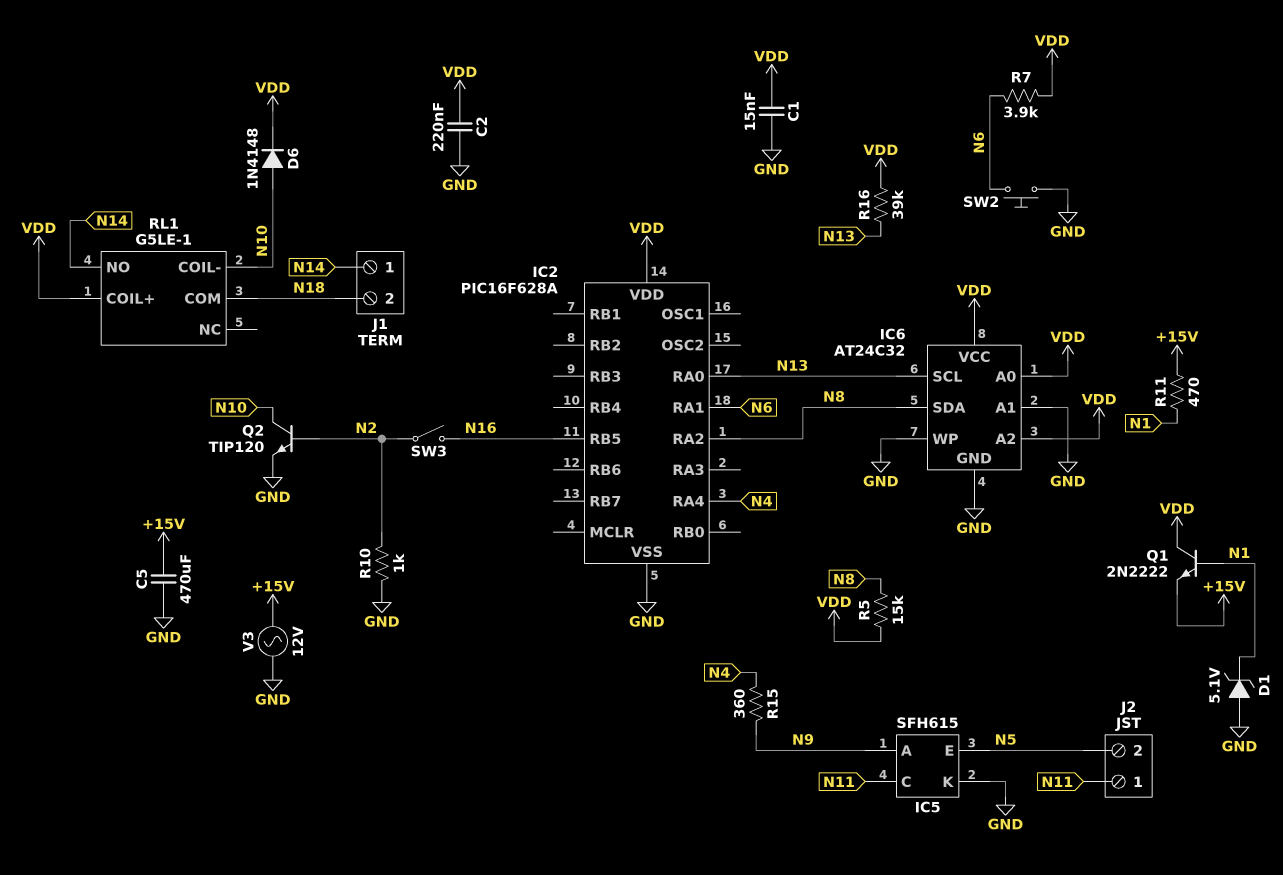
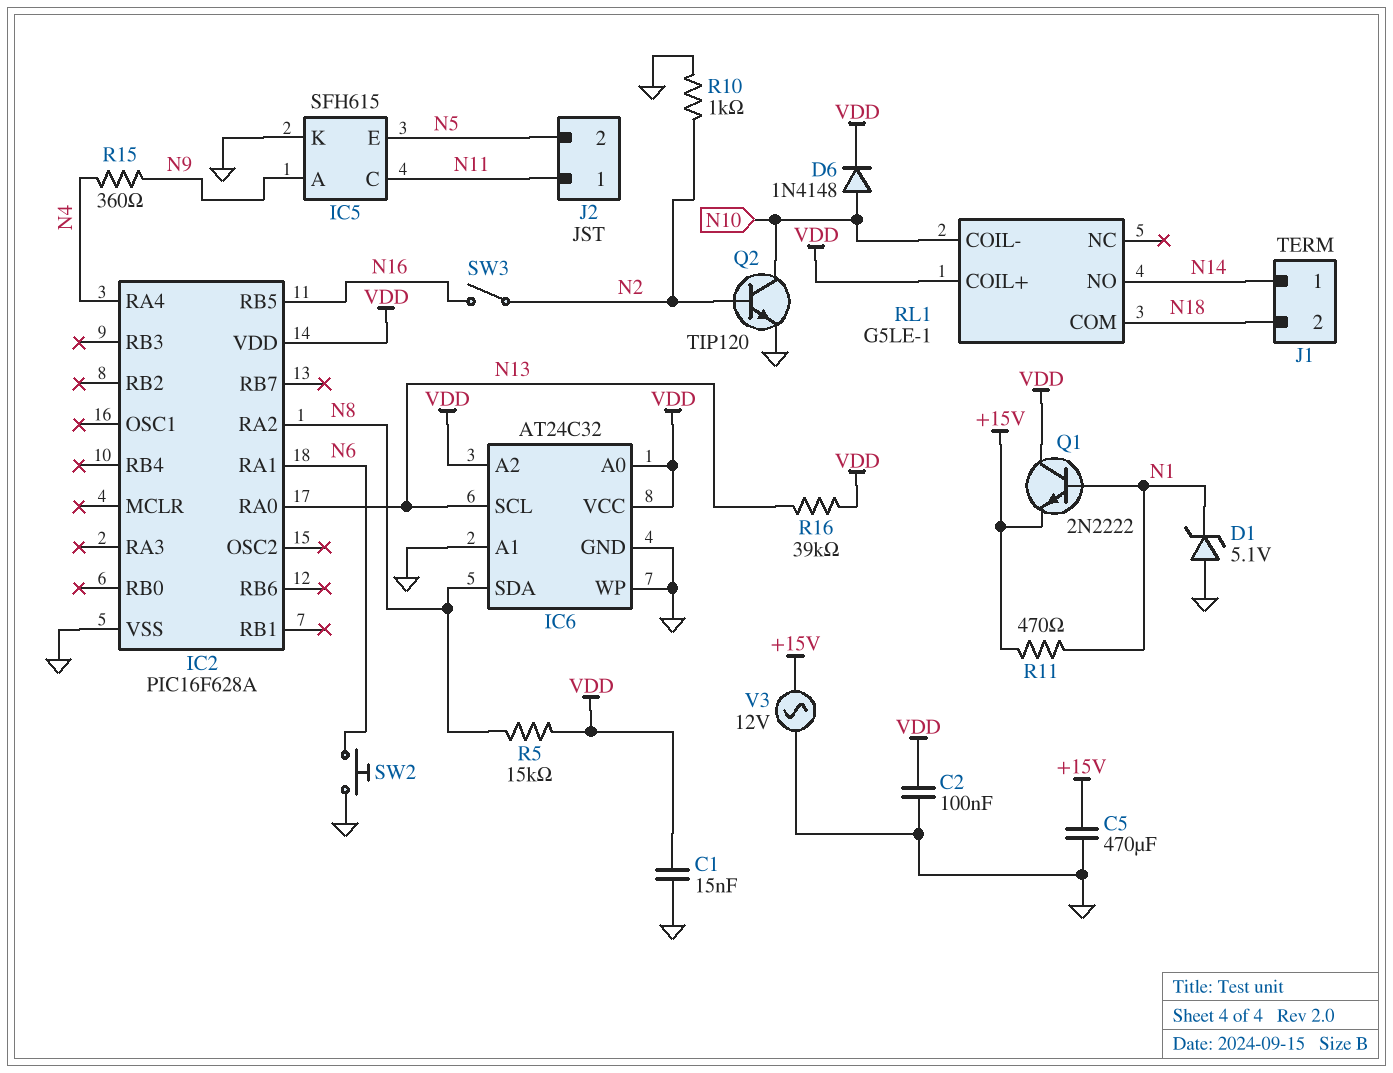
C2: 220nF (GND, VDD) -> 100nF (GND, VDD)
R7: 3.9k (N6, VDD) -> none

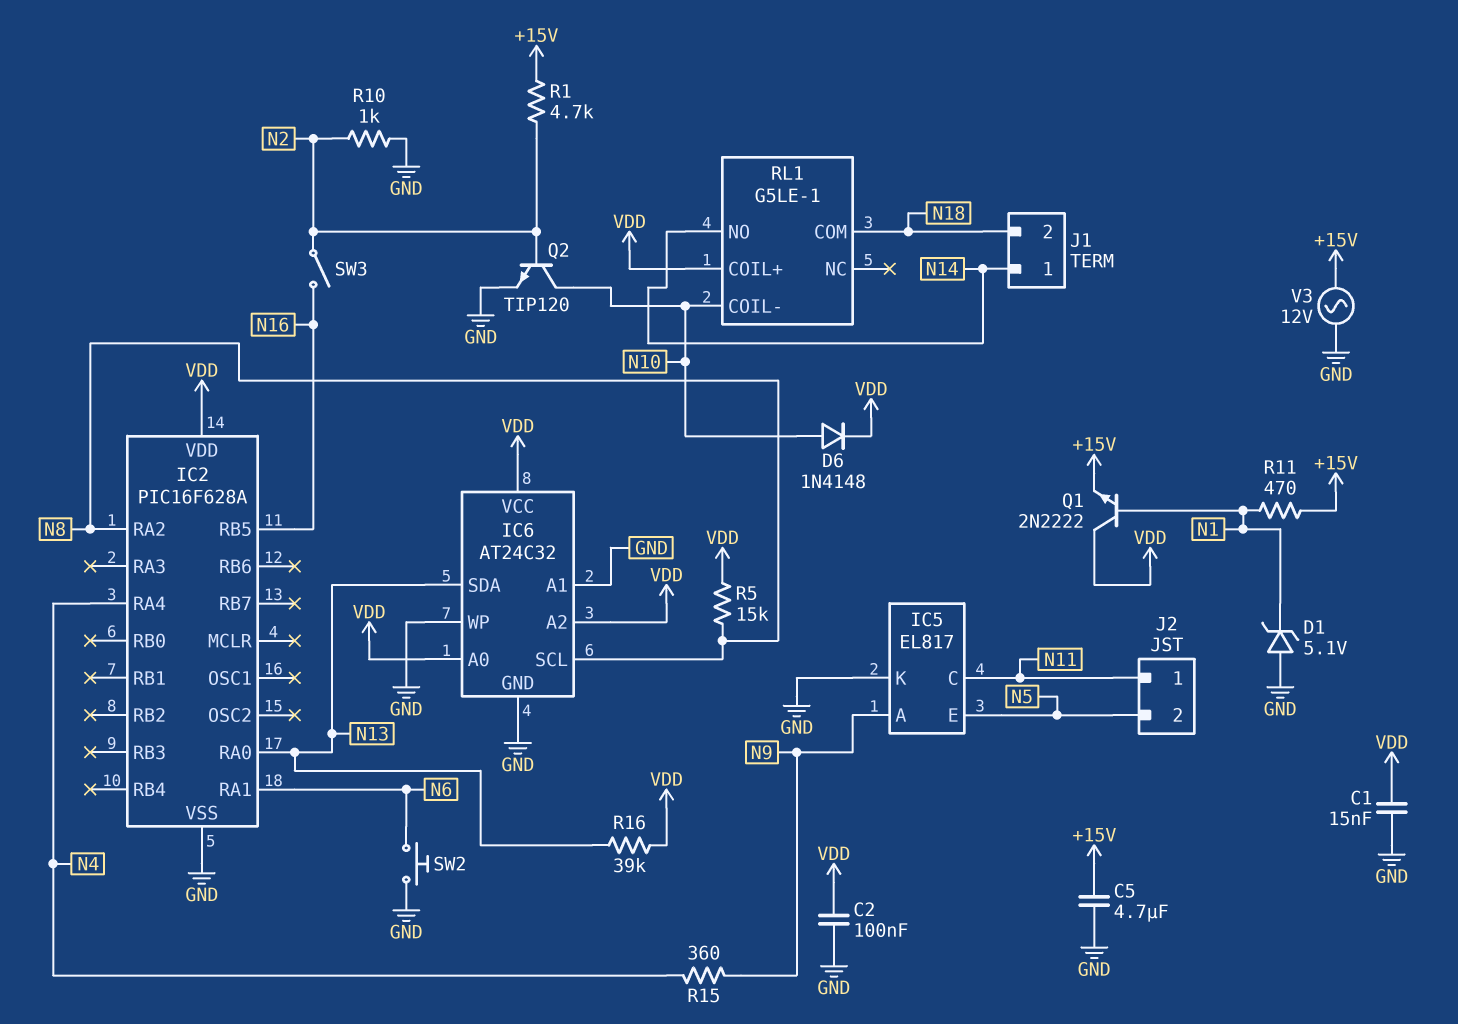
C5: 470uF (+15V, GND) -> 4.7uF (+15V, GND)
IC5: SFH615 -> EL817
IC6 pin SCL: N13 -> N8
IC6 pin SDA: N8 -> N13
R1: none -> 4.7k (+15V, N2)

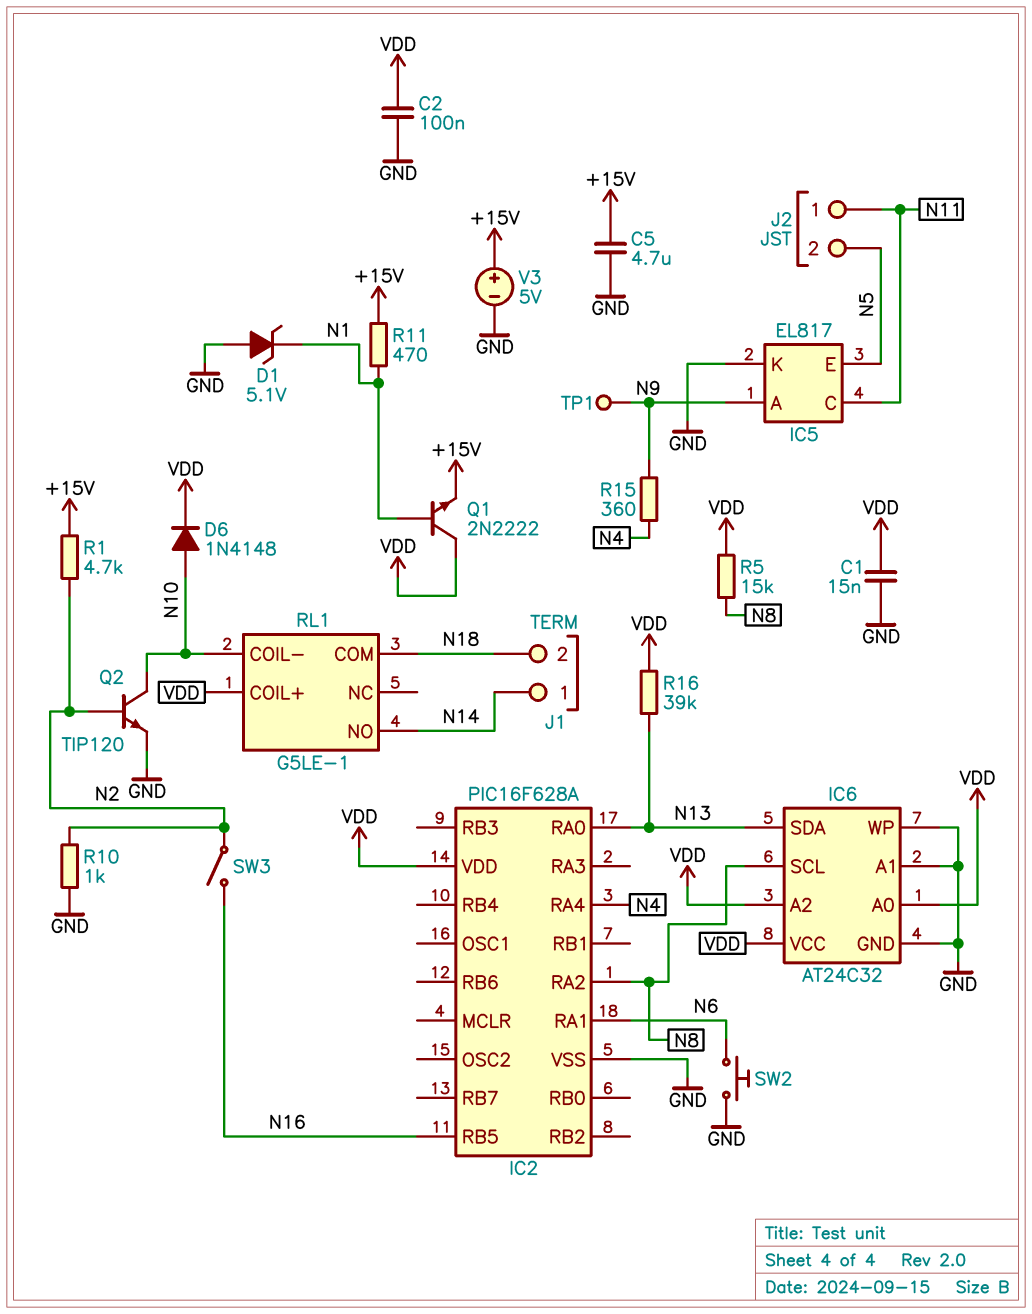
TP1: none -> test point (N9)
V3: AC 12V (+15V, GND) -> 5V (plus +15V, minus GND)

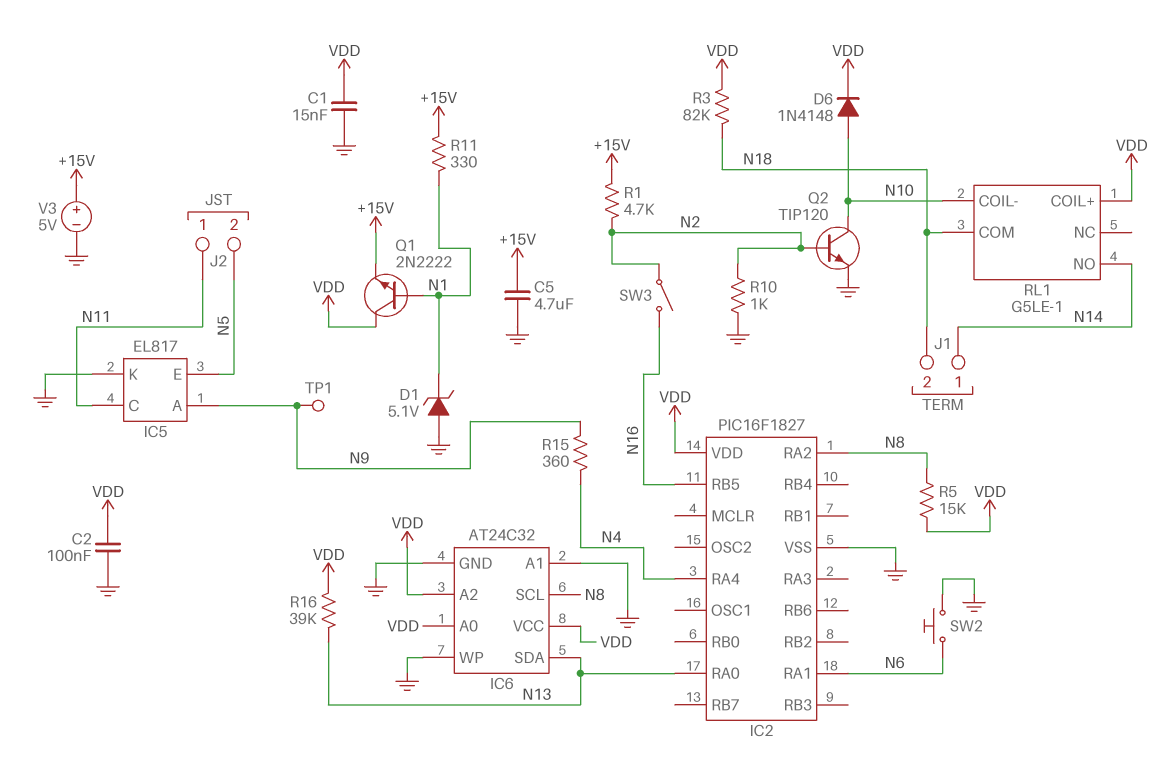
IC2: PIC16F628A -> PIC16F1827
R3: none -> 82k (N18, VDD)
R11: 470 (+15V, N1) -> 330 (+15V, N1)

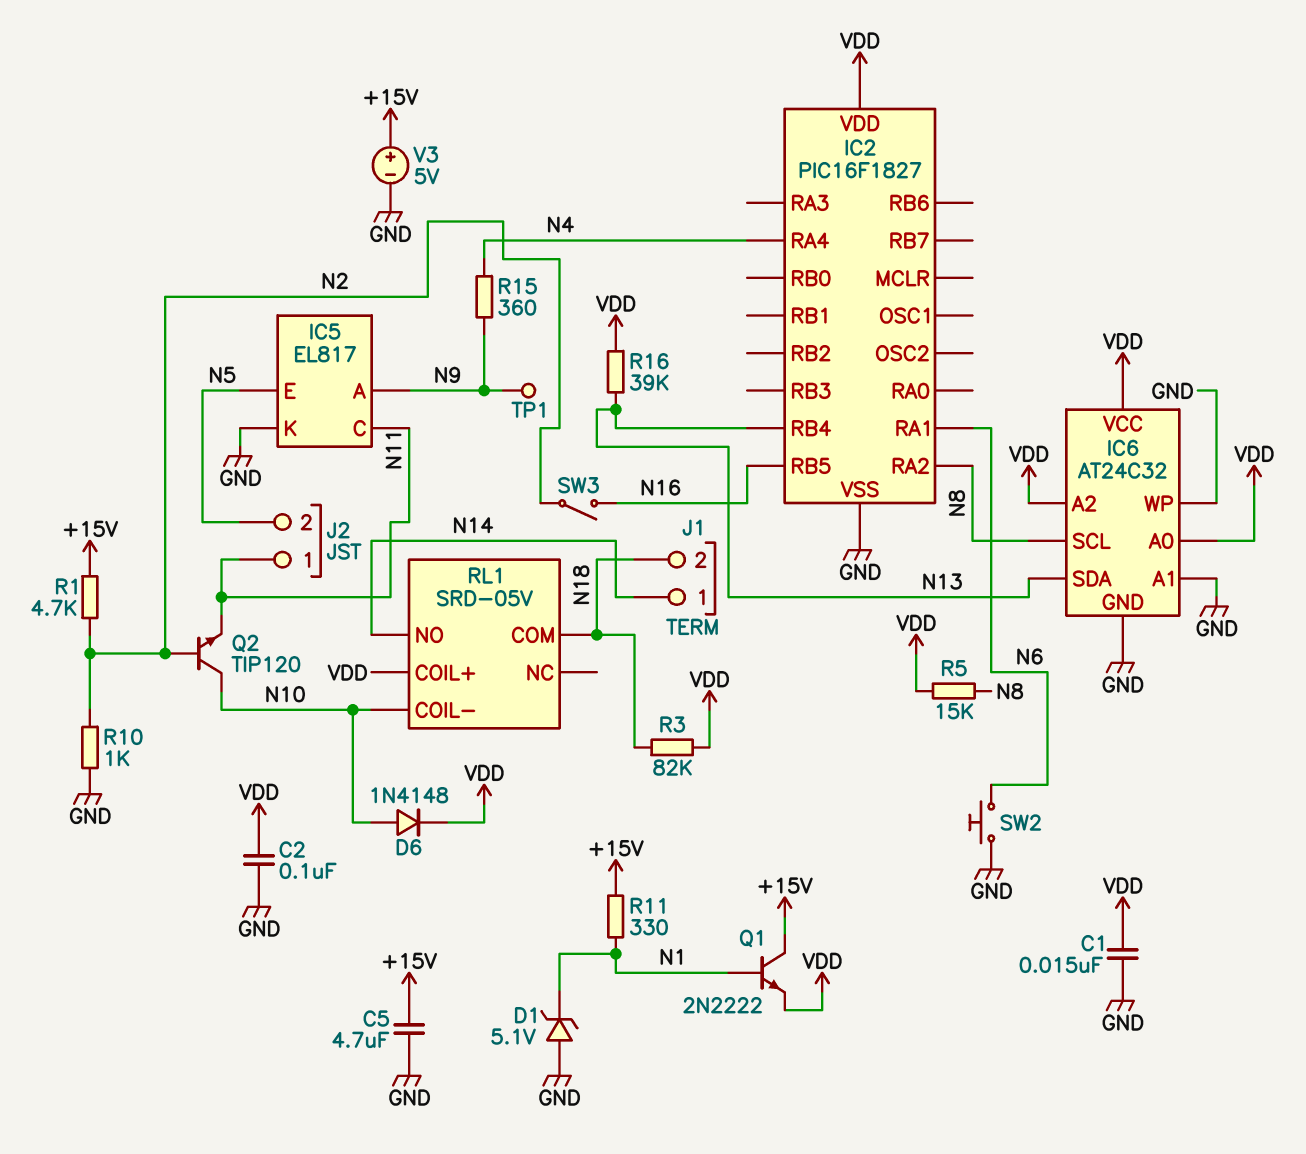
IC2 pin RA0: N13 -> none
IC2 pin RB4: none -> N13
Q1: NPN 2N2222 (B N1, C VDD, E +15V) -> NPN 2N2222 (B N1, C +15V, E VDD)
Q2: NPN TIP120 (B N2, C N10, E GND) -> NPN TIP120 (B N2, C N10, E N11)
RL1: G5LE-1 -> SRD-05V

